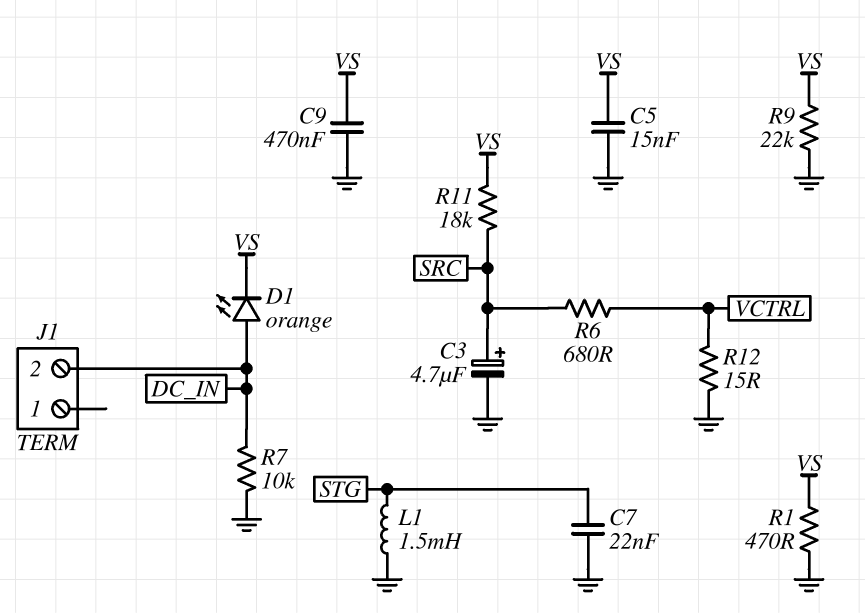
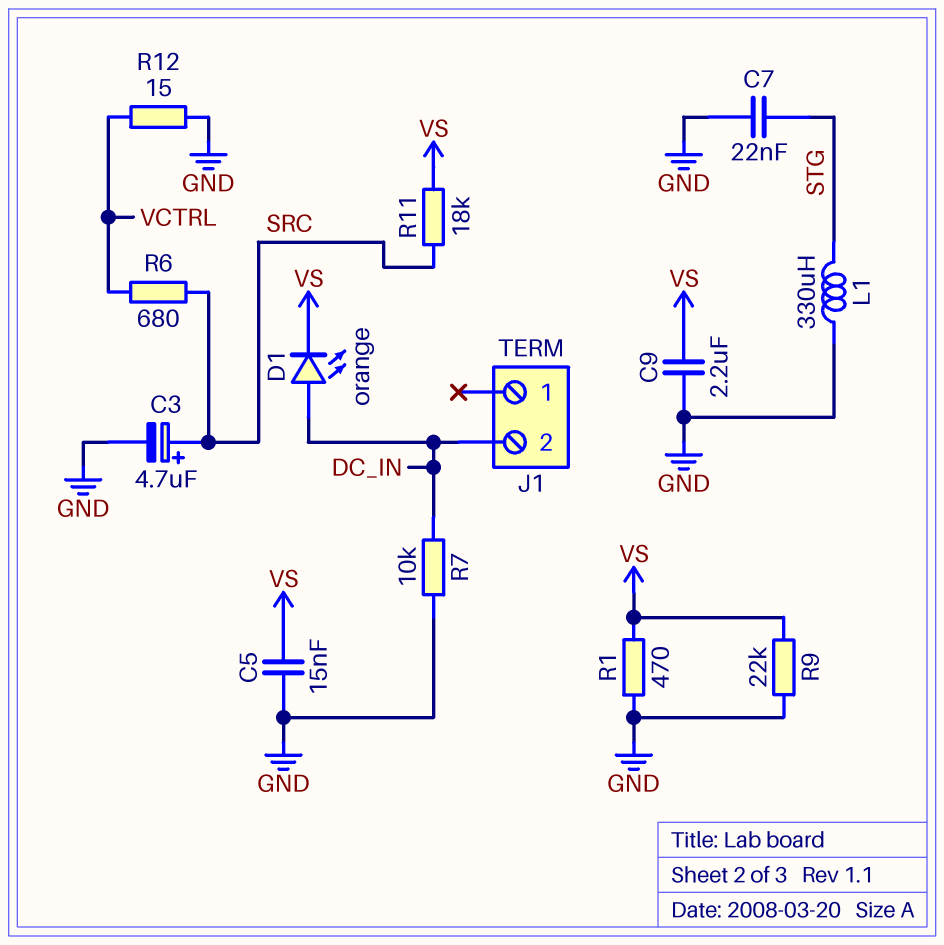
C9: 470nF (GND, VS) -> 2.2uF (GND, VS)
L1: 1.5mH (GND, STG) -> 330uH (GND, STG)

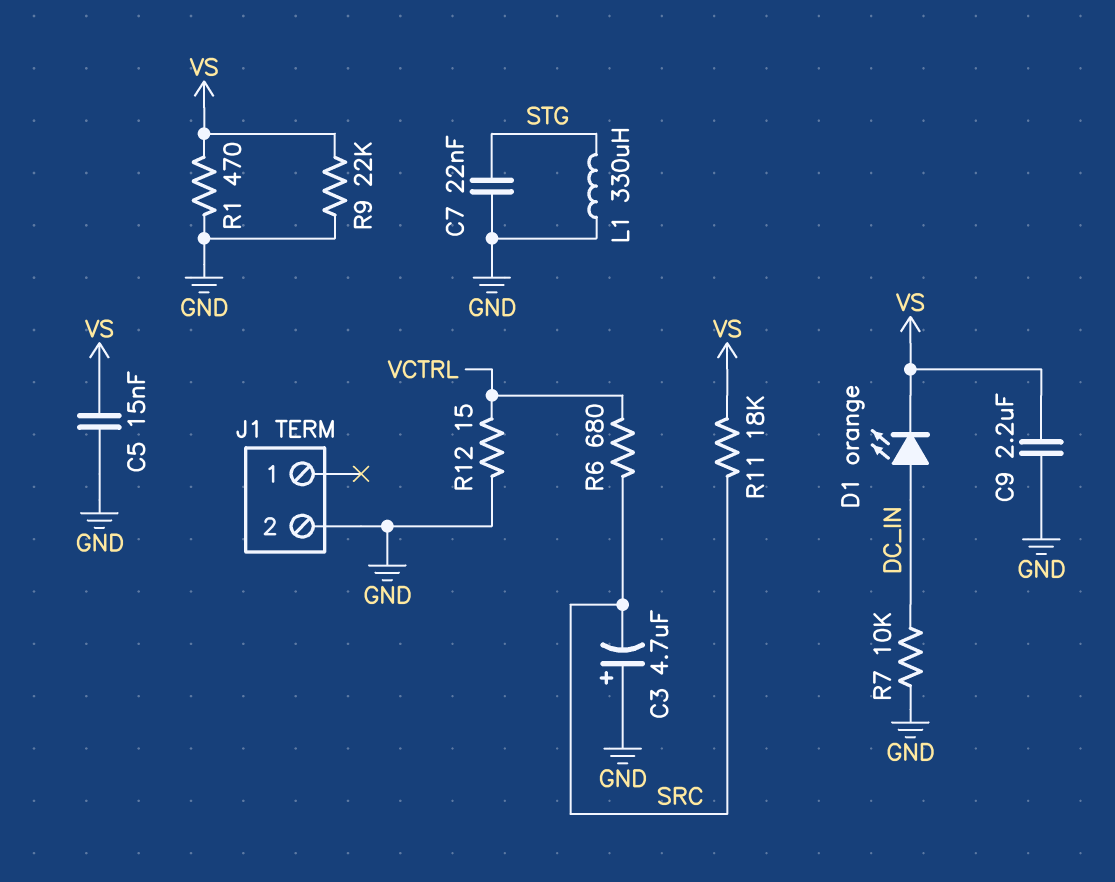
C3: 4.7uF (plus SRC, minus GND) -> 4.7uF (plus GND, minus SRC)
J1 pin 2: DC_IN -> GND

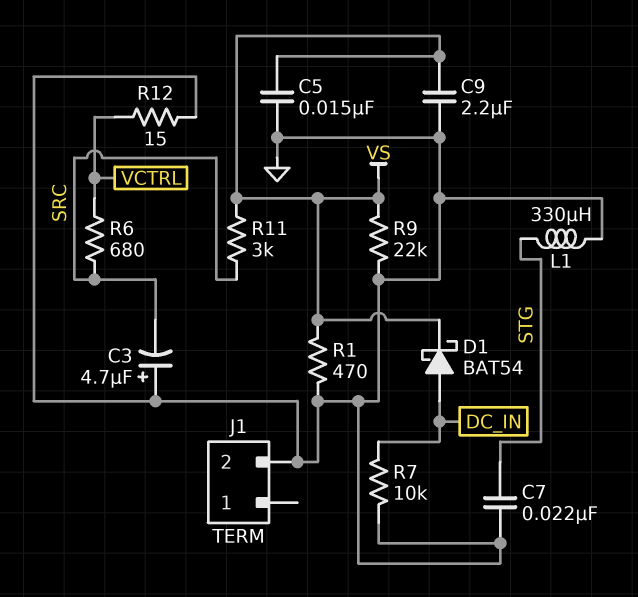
D1: LED orange (A DC_IN, K VS) -> schottky BAT54 (A DC_IN, K VS)
R11: 18k (SRC, VS) -> 3k (SRC, VS)

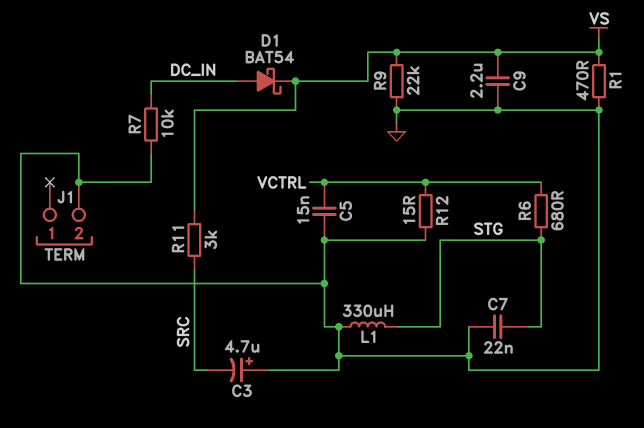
C5: 15nF (GND, VS) -> 15nF (GND, VCTRL)
R6: 680 (SRC, VCTRL) -> 680 (STG, VCTRL)

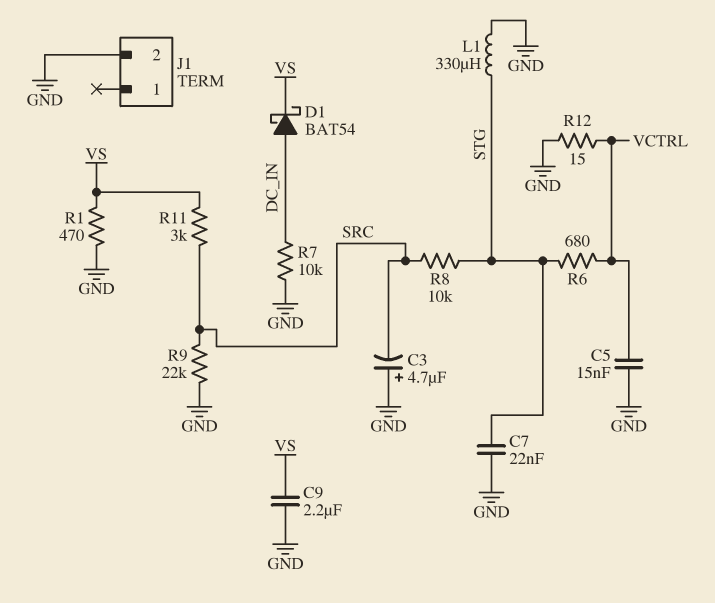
R8: none -> 10k (SRC, STG)
R9: 22k (GND, VS) -> 22k (GND, SRC)

